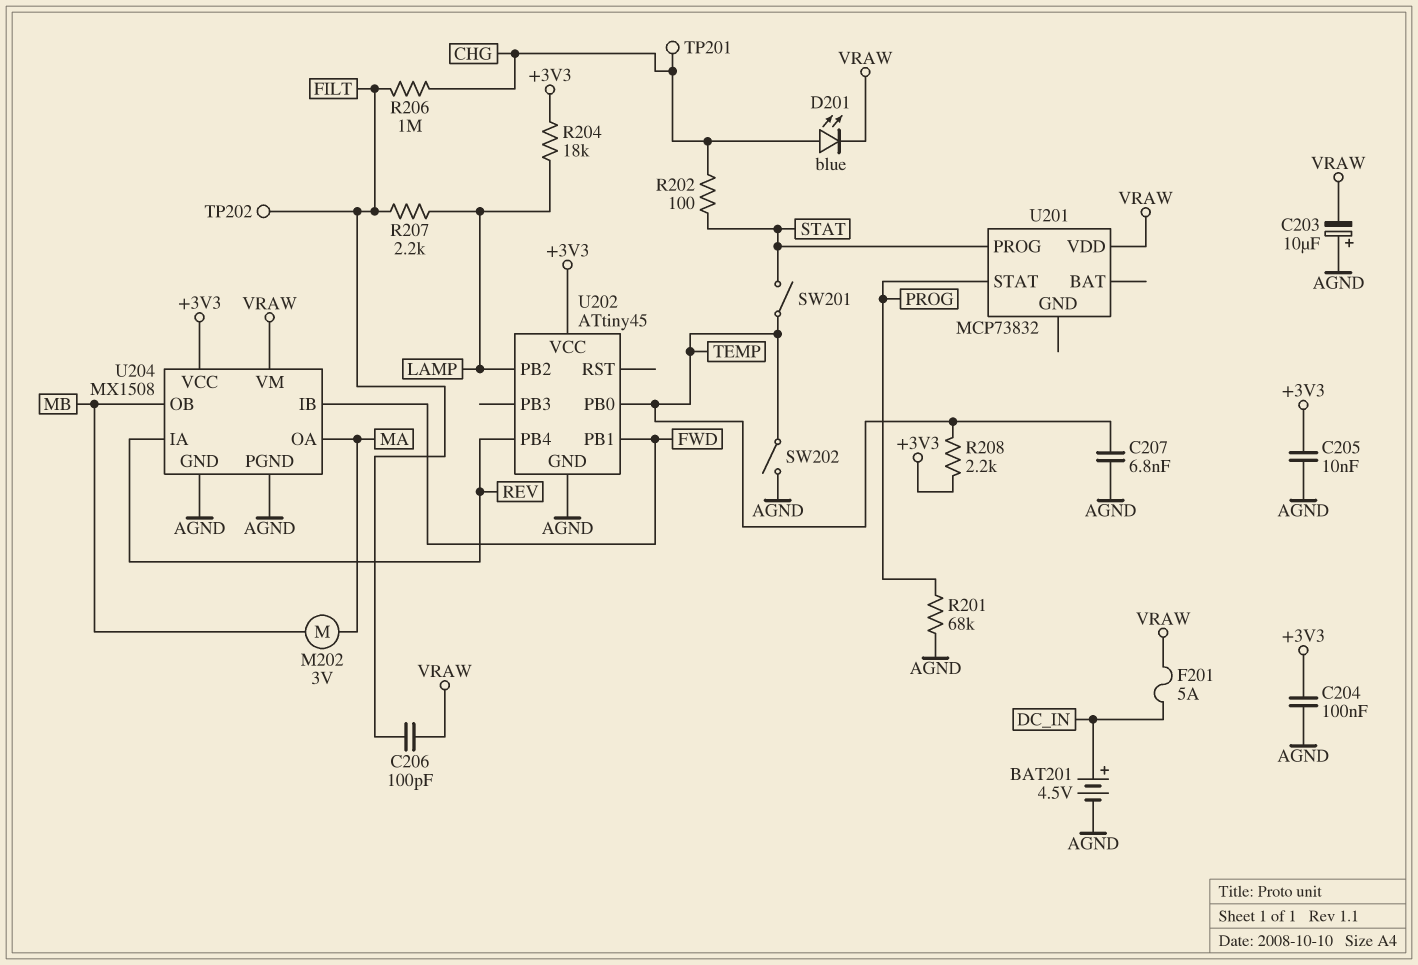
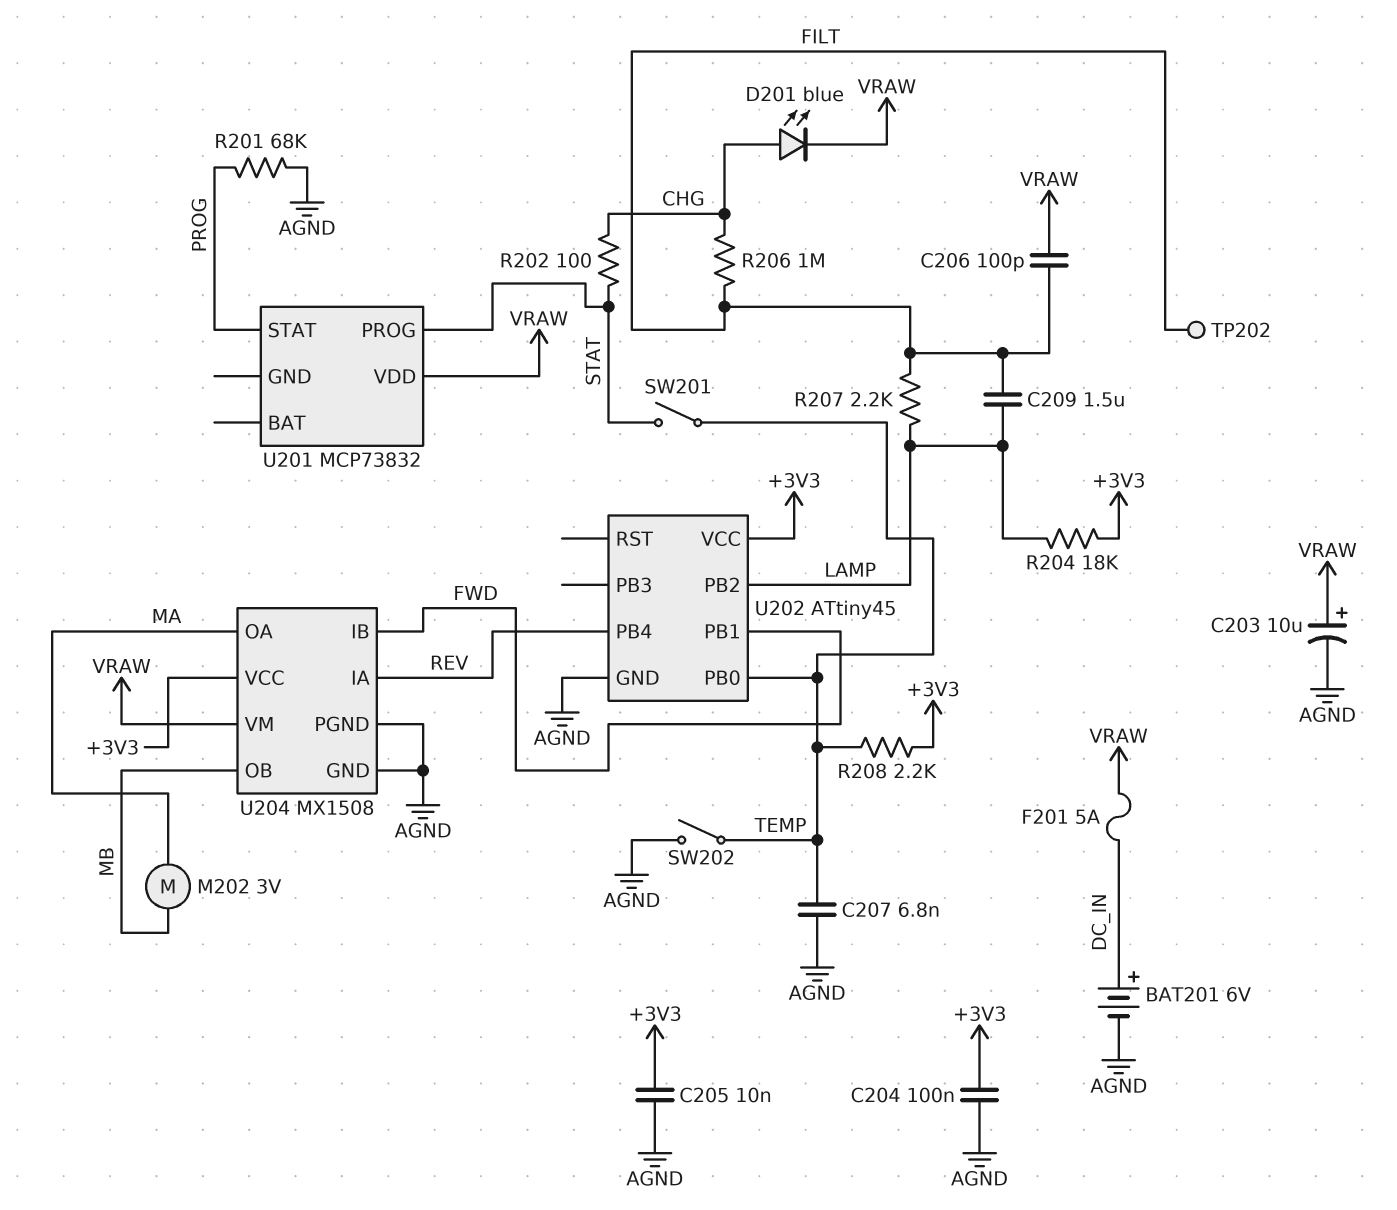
BAT201: 4.5V (plus DC_IN, minus AGND) -> 6V (plus DC_IN, minus AGND)
C203: 10uF (plus AGND, minus VRAW) -> 10uF (plus VRAW, minus AGND)
C209: none -> 1.5uF (FILT, LAMP)
TP201: test point (CHG) -> none

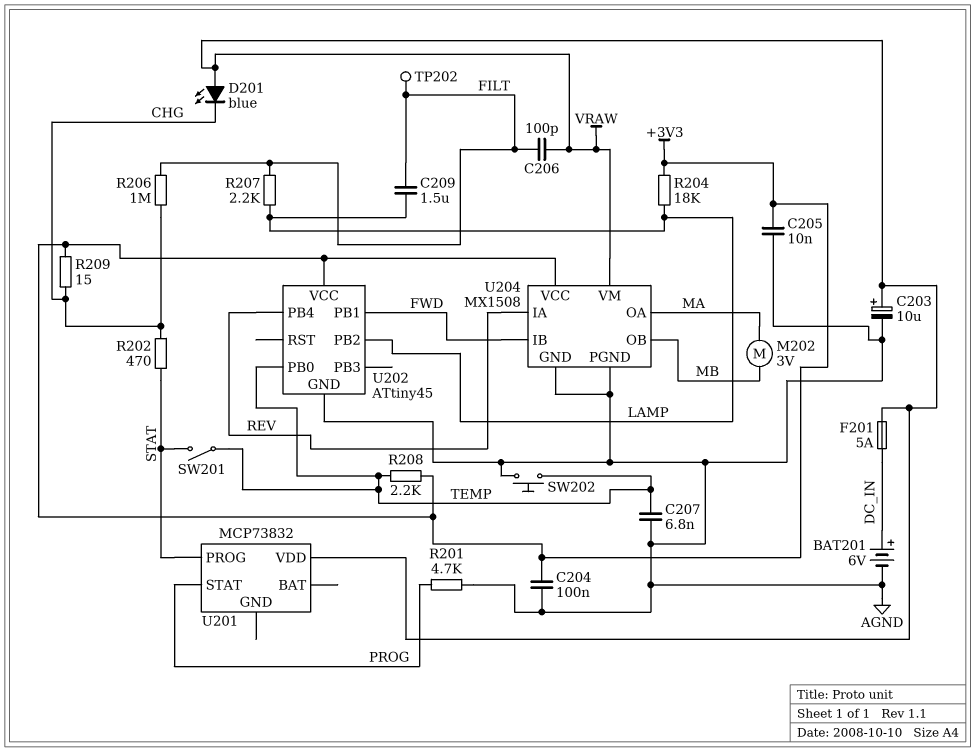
D201: LED blue (A CHG, K VRAW) -> LED blue (A VRAW, K CHG)
R201: 68k (AGND, PROG) -> 4.7k (AGND, PROG)
R202: 100 (CHG, STAT) -> 470 (CHG, STAT)
R209: none -> 15 (+3V3, CHG)
SW202: switch (AGND, TEMP) -> button (AGND, TEMP)

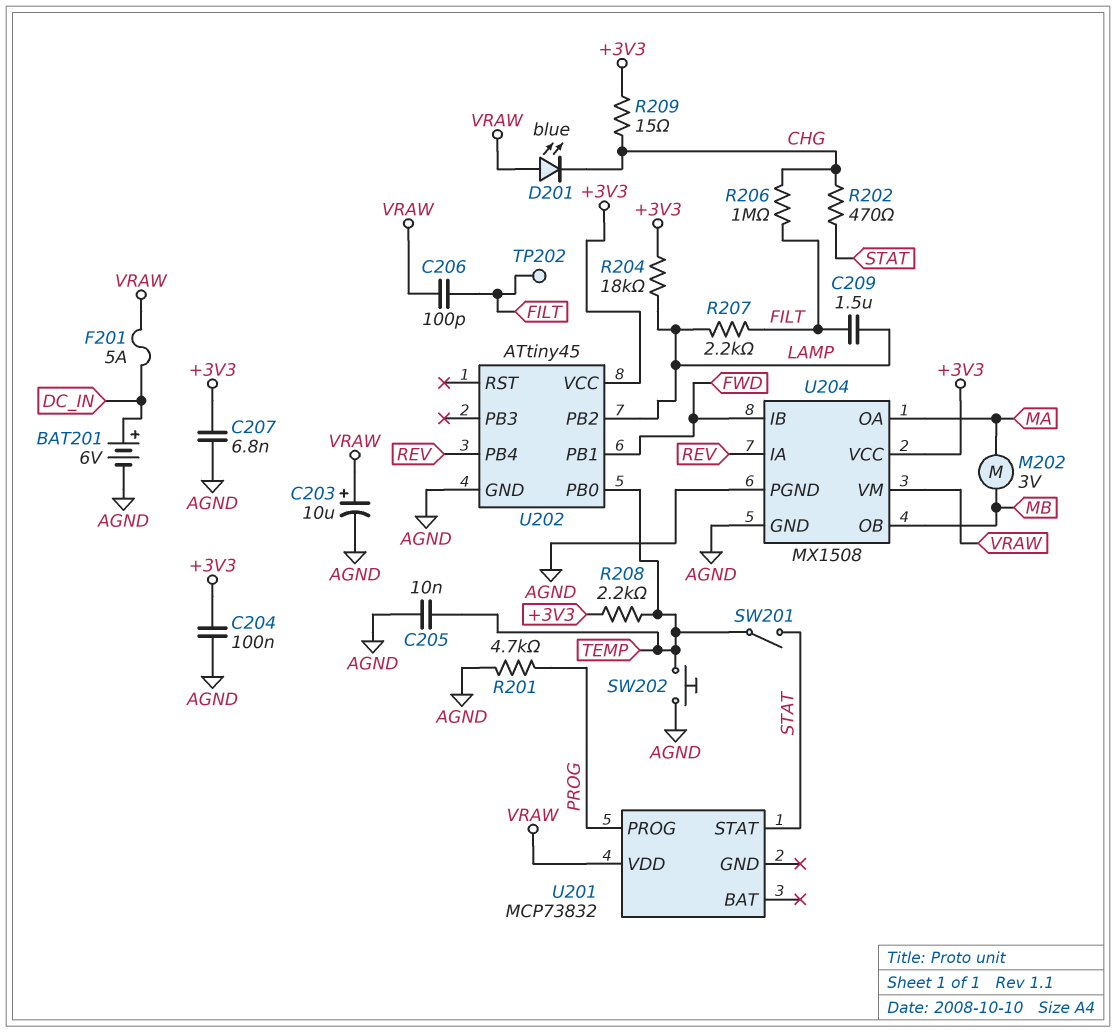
C205: 10nF (+3V3, AGND) -> 10nF (AGND, TEMP)
C207: 6.8nF (AGND, TEMP) -> 6.8nF (+3V3, AGND)
U201 pin PROG: STAT -> PROG
U201 pin STAT: PROG -> STAT

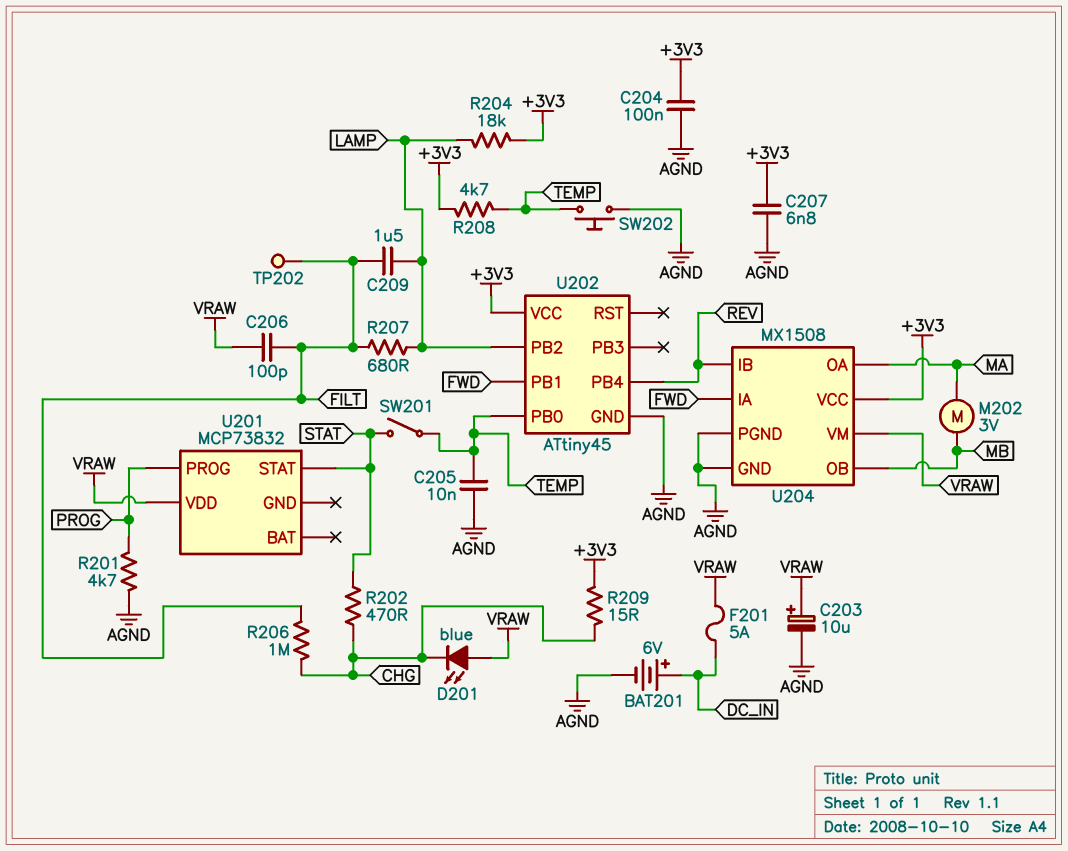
R207: 2.2k (FILT, LAMP) -> 680 (FILT, LAMP)
R208: 2.2k (+3V3, TEMP) -> 4.7k (+3V3, TEMP)
U204 pin IA: REV -> FWD
U204 pin IB: FWD -> REV

